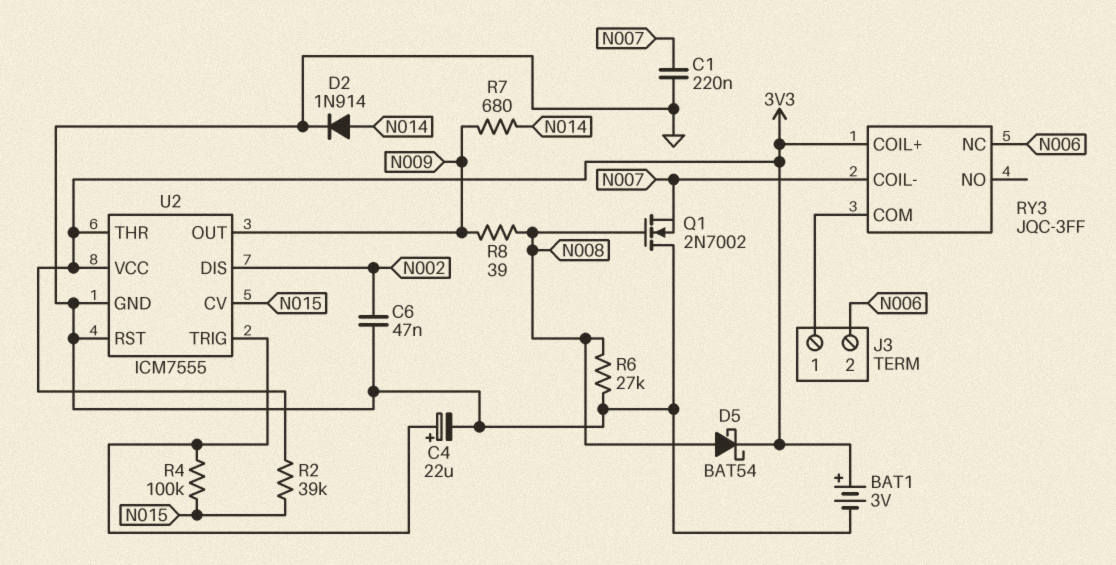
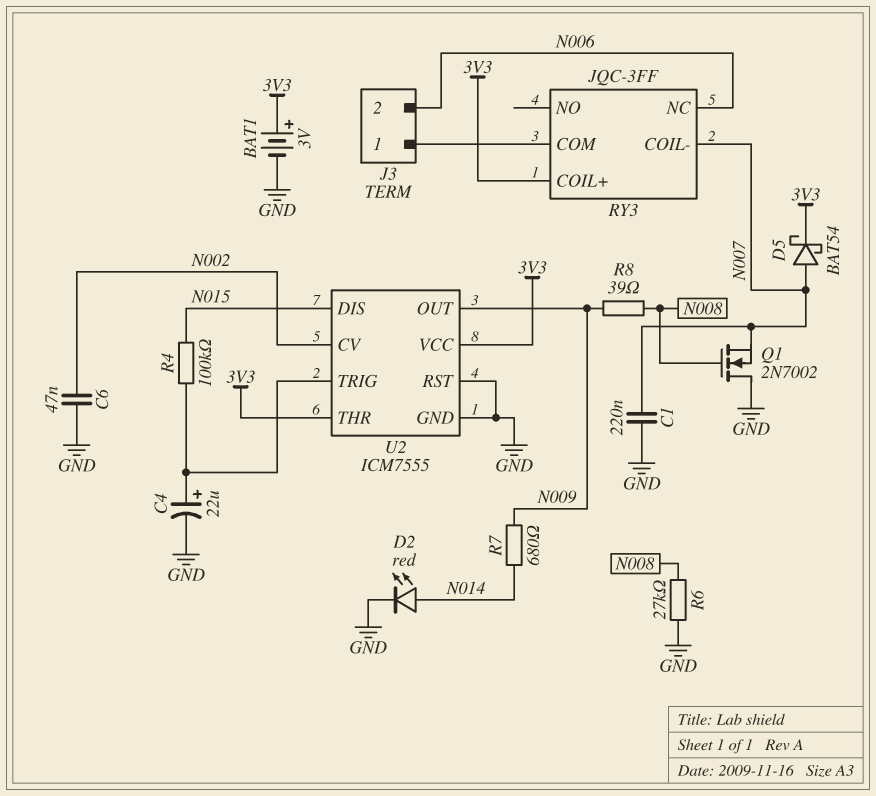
D2: diode 1N914 (A N014, K GND) -> LED red (A N014, K GND)
D5: schottky BAT54 (A N008, K 3V3) -> schottky BAT54 (A N007, K 3V3)
R2: 39k (3V3, N015) -> none
U2 pin CV: N015 -> N002
U2 pin DIS: N002 -> N015

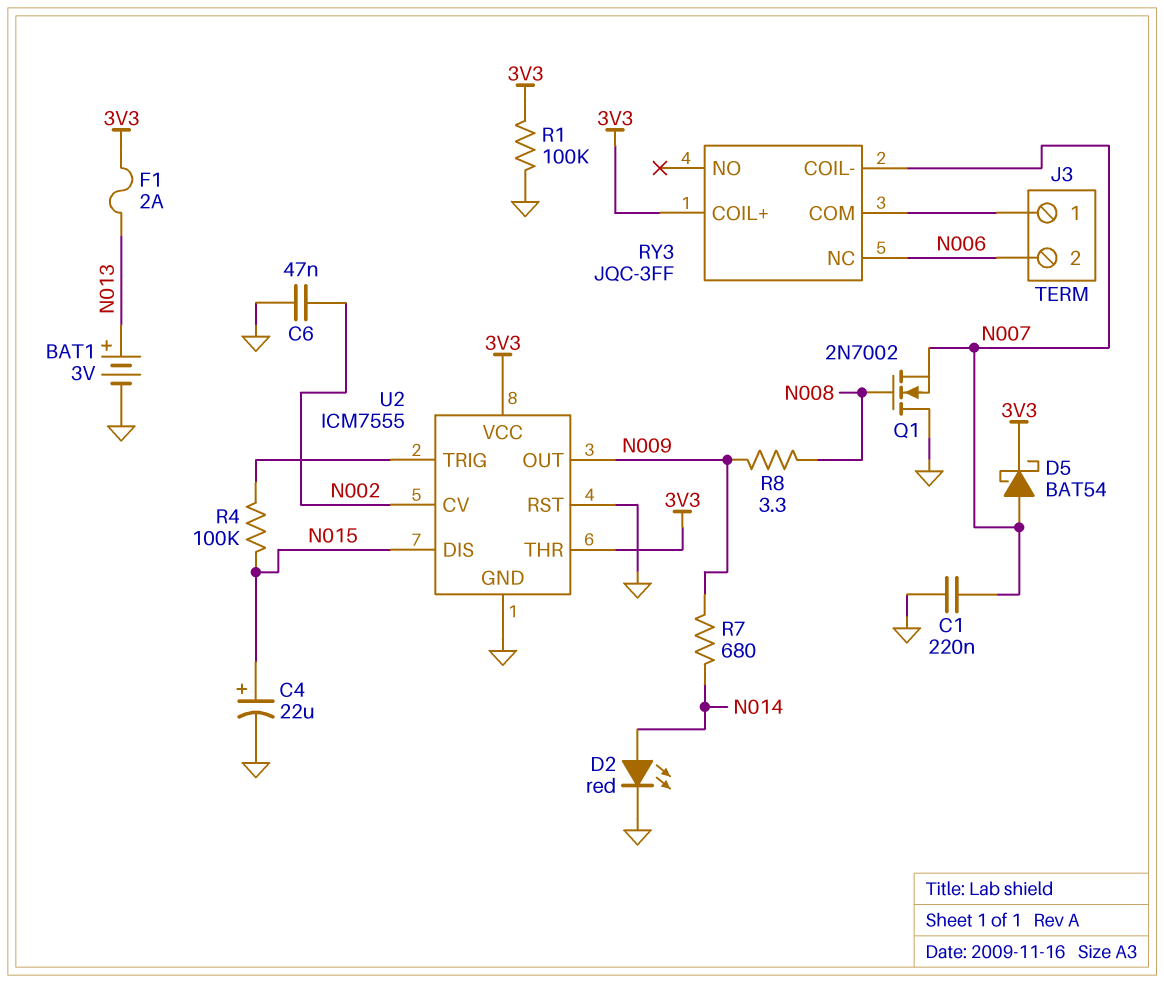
BAT1: 3V (plus 3V3, minus GND) -> 3V (plus N013, minus GND)
C4: 22uF (plus U2/TRIG, minus GND) -> 22uF (plus N015, minus GND)
F1: none -> 2A (3V3, N013)
R1: none -> 100k (3V3, GND)
R6: 27k (GND, N008) -> none
R8: 39 (N008, N009) -> 3.3 (N008, N009)

